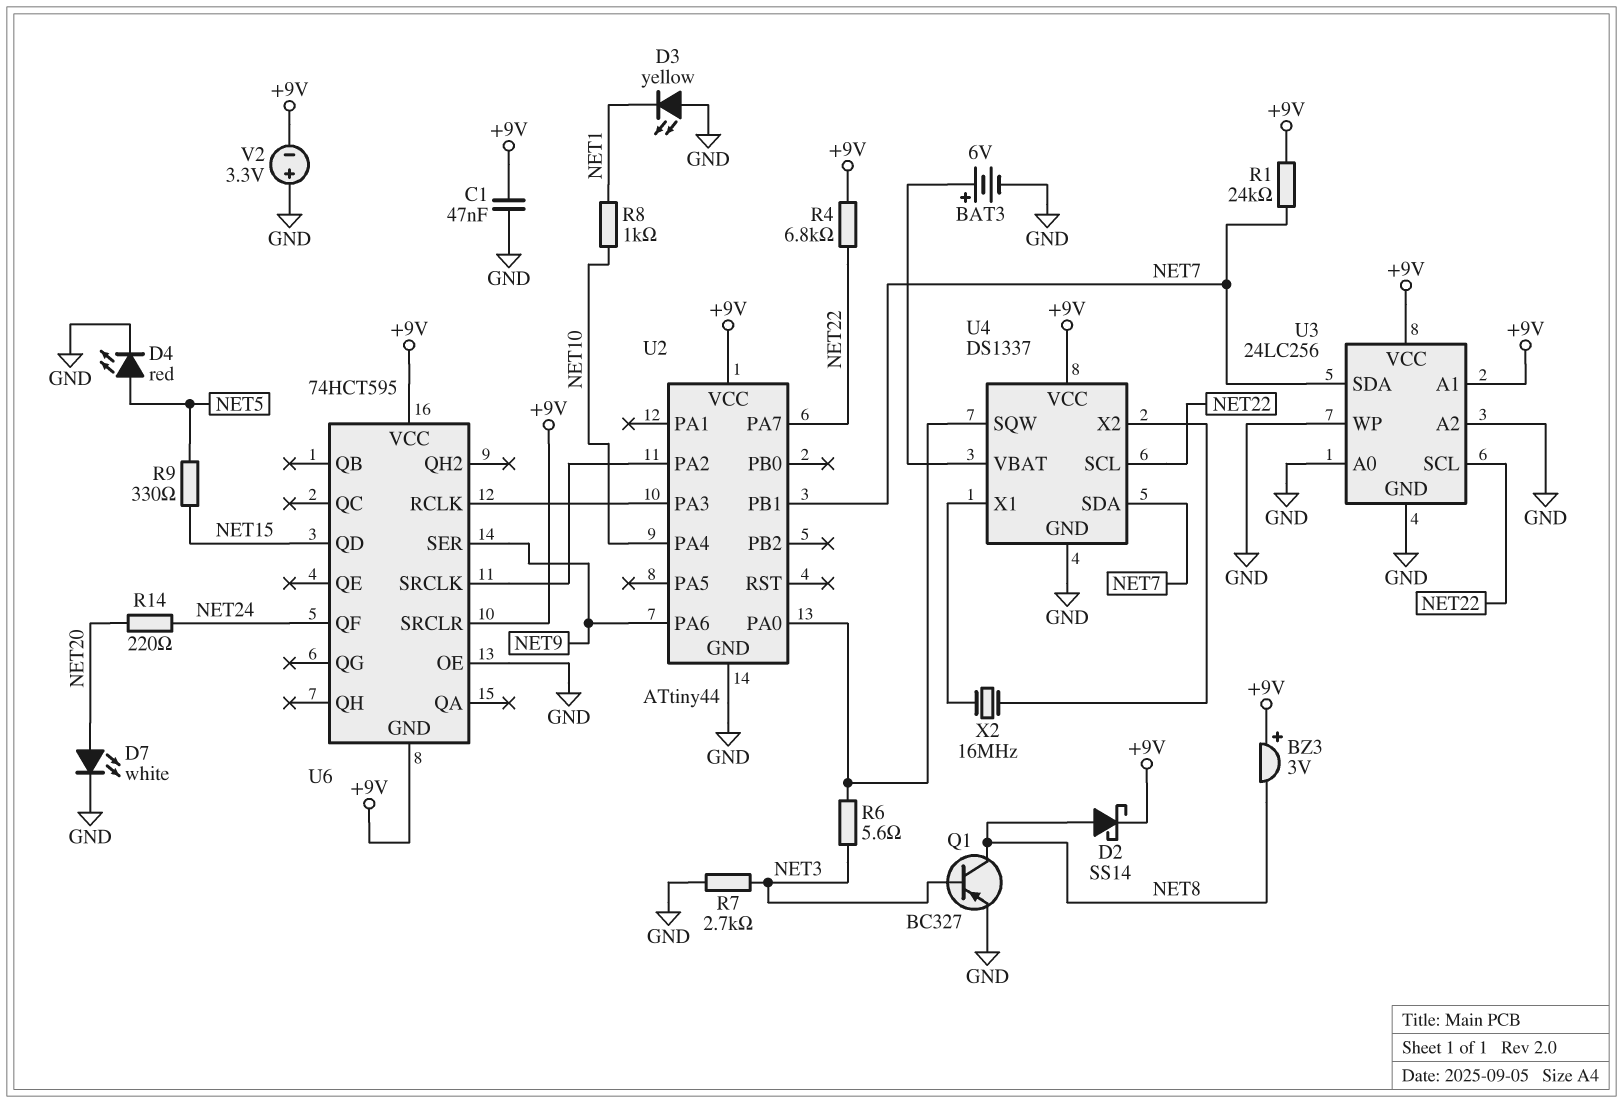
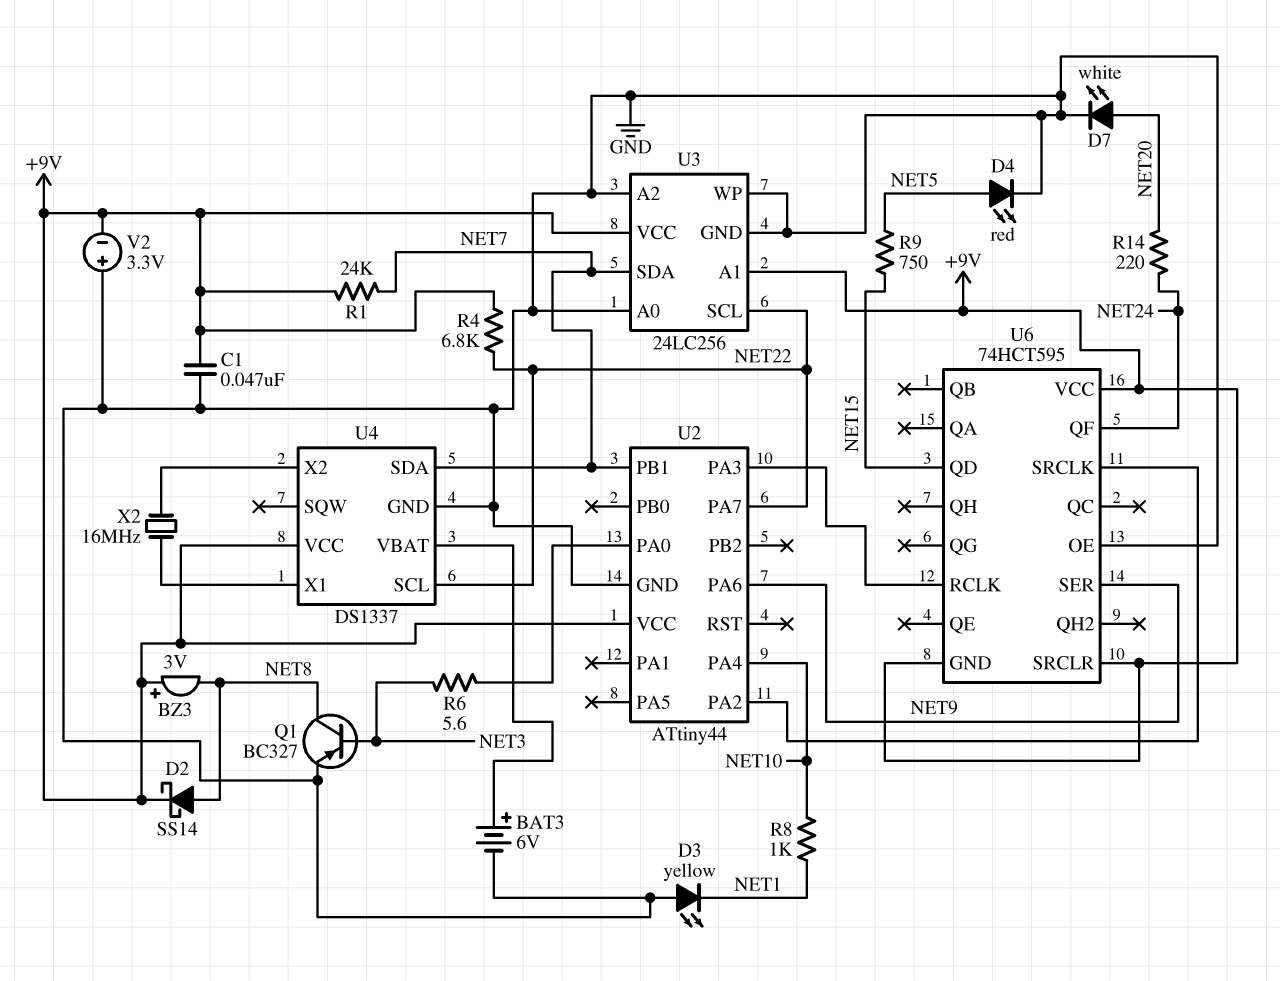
R7: 2.7k (GND, NET3) -> none
R9: 330 (NET5, NET15) -> 750 (NET5, NET15)
U4 pin SQW: U2/PA0 -> none

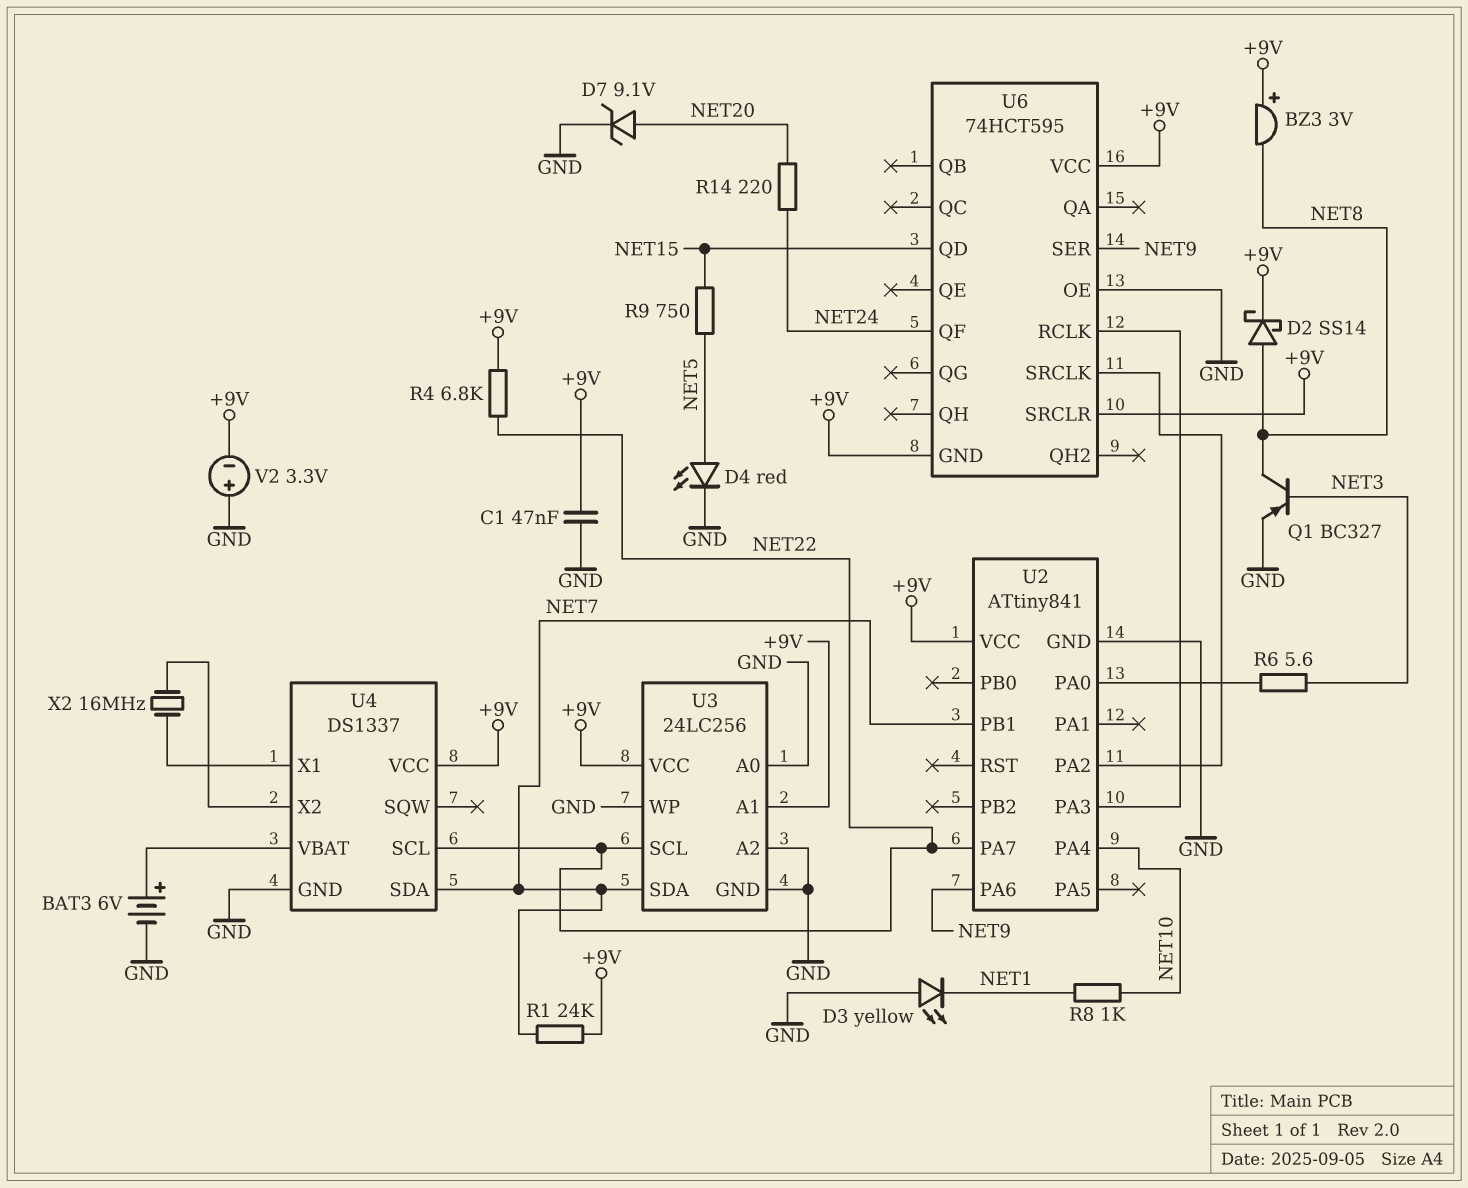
D7: LED white (A NET20, K GND) -> zener 9.1V (A NET20, K GND)
U2: ATtiny44 -> ATtiny841

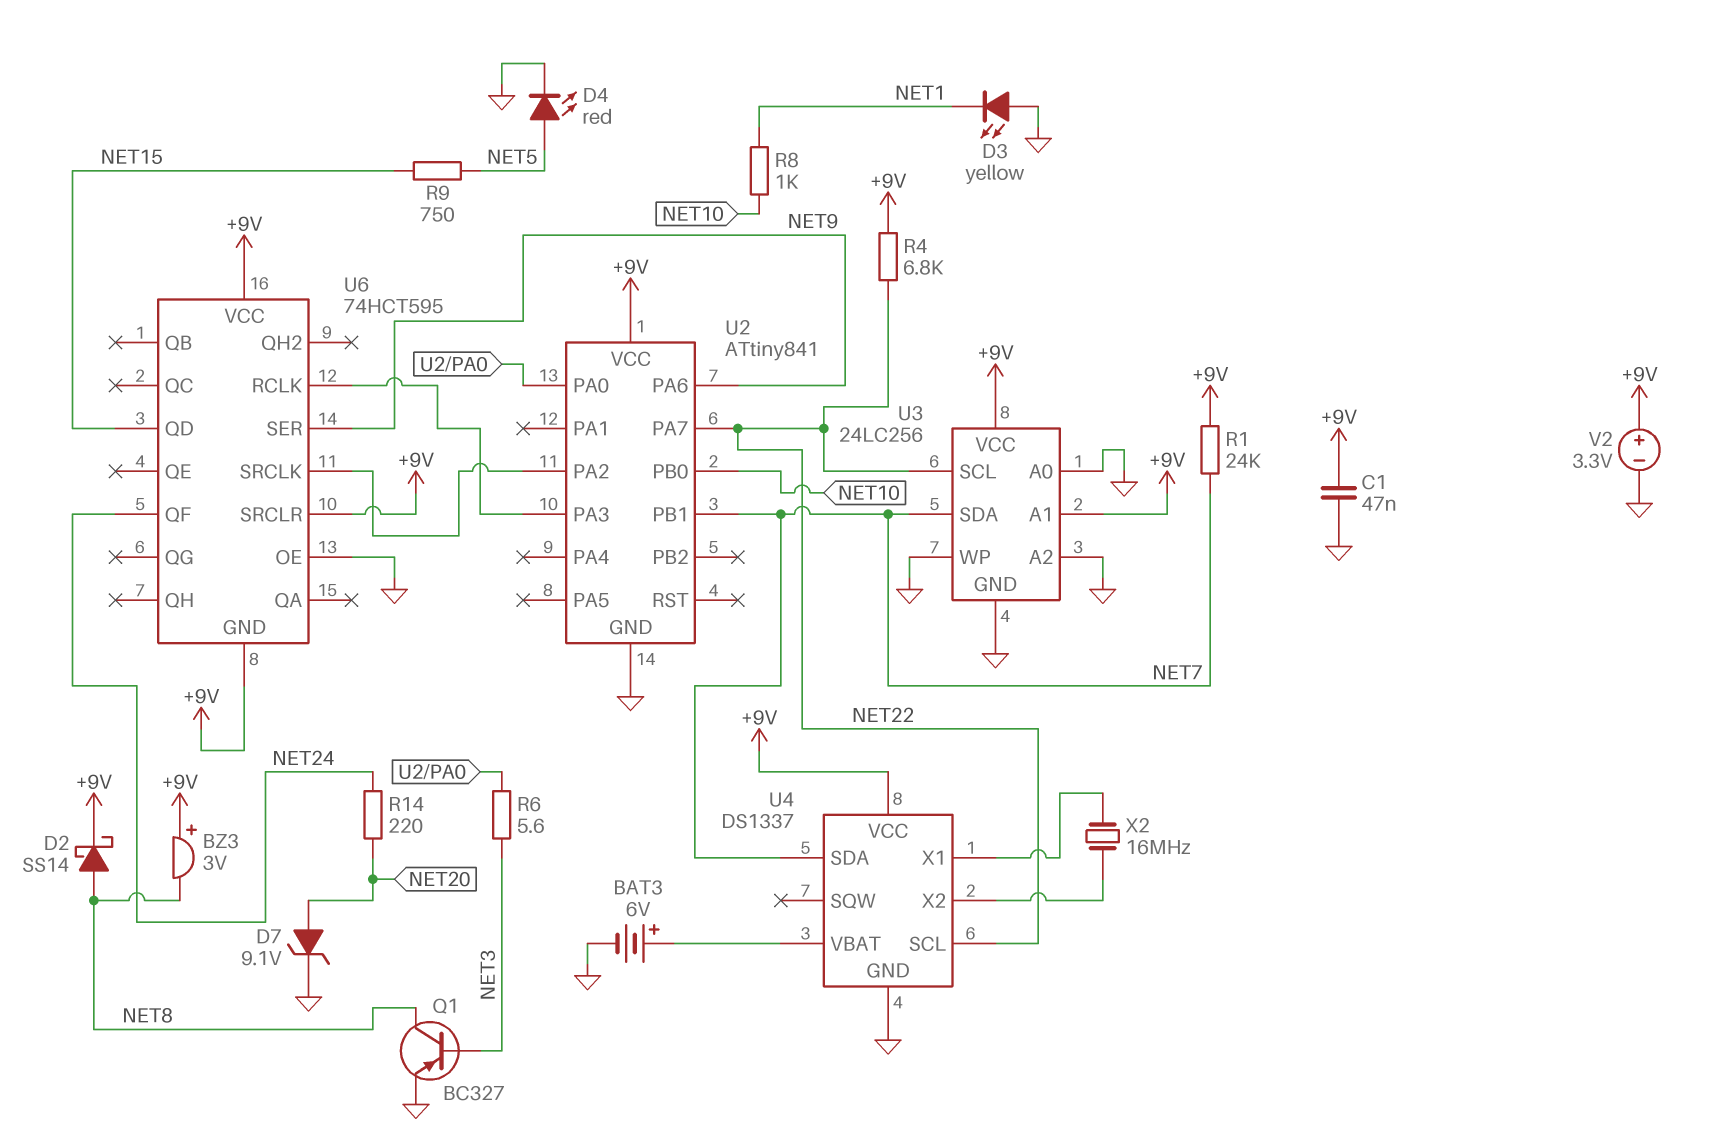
U2 pin PA4: NET10 -> none
U2 pin PB0: none -> NET10
V2: 3.3V (plus GND, minus +9V) -> 3.3V (plus +9V, minus GND)

